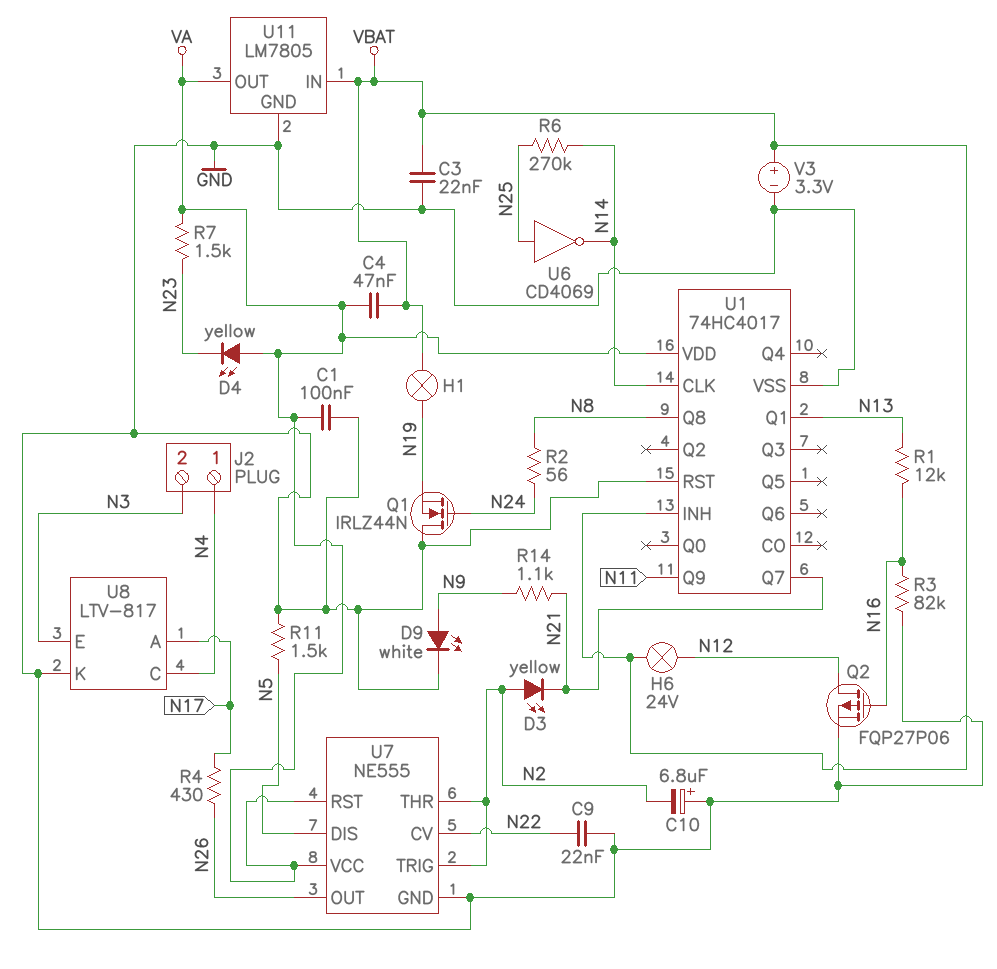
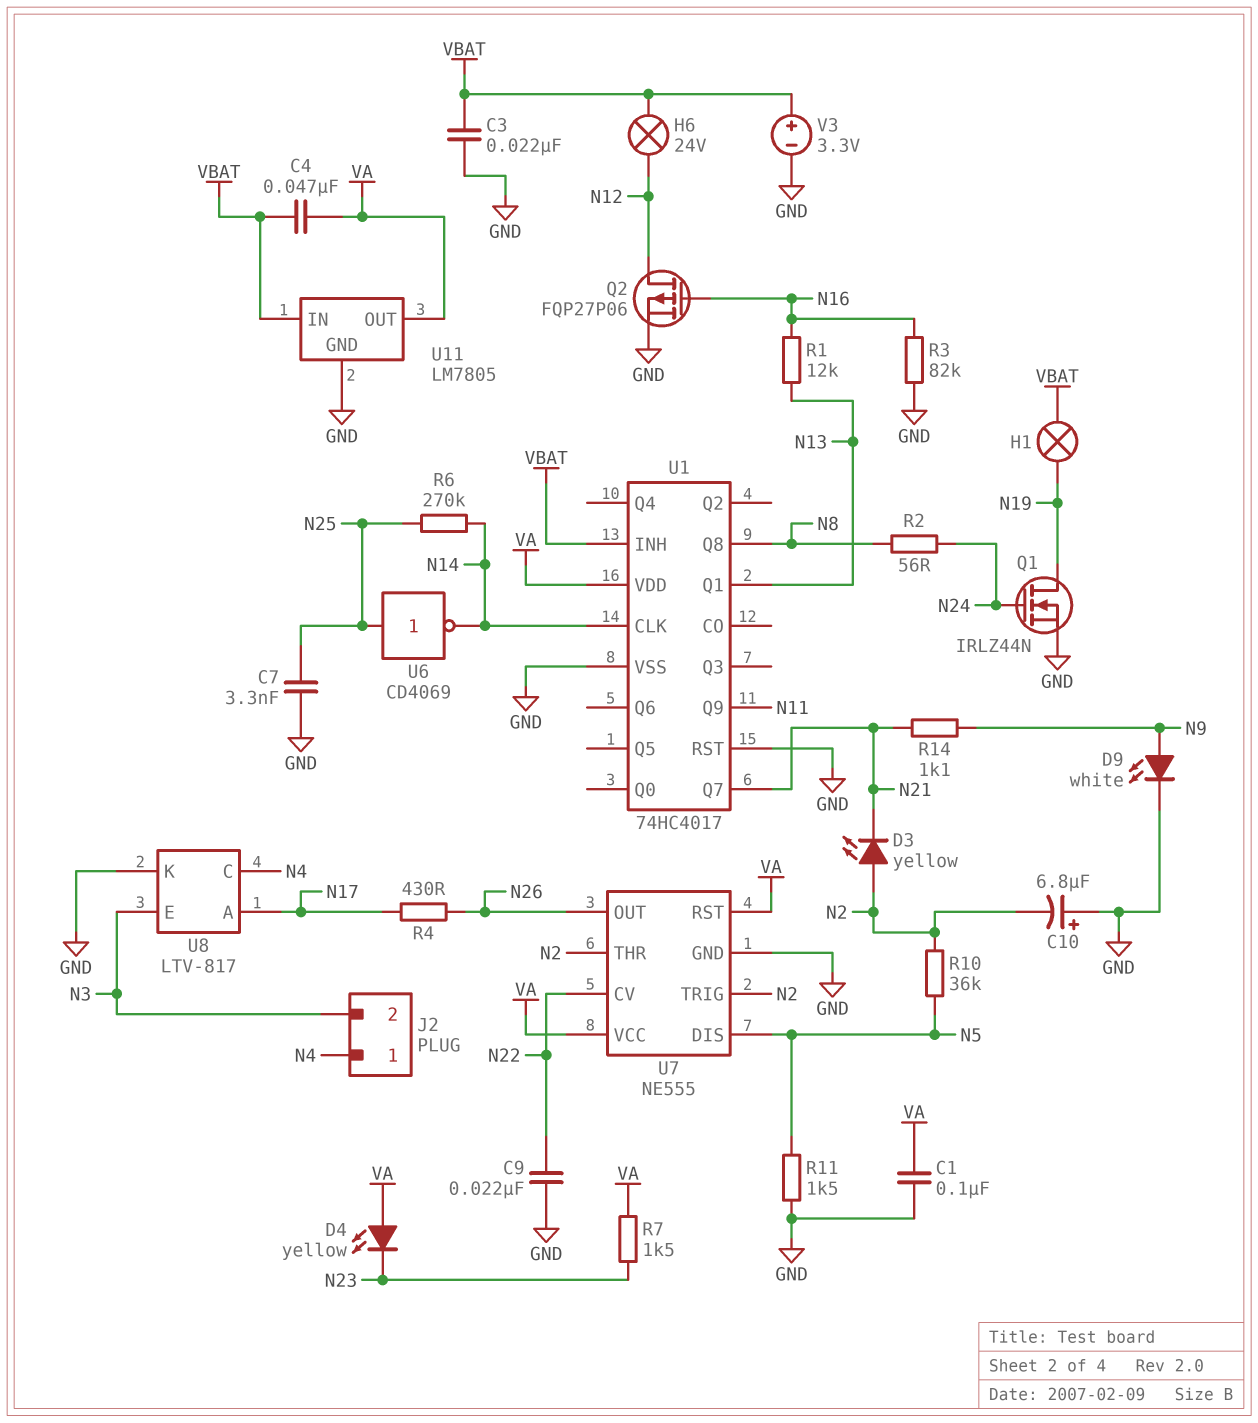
C7: none -> 3.3nF (GND, N25)
Q1: NMOS IRLZ44N (G N24, D GND, S N19) -> NMOS IRLZ44N (G N24, D N19, S GND)
R10: none -> 36k (N2, N5)

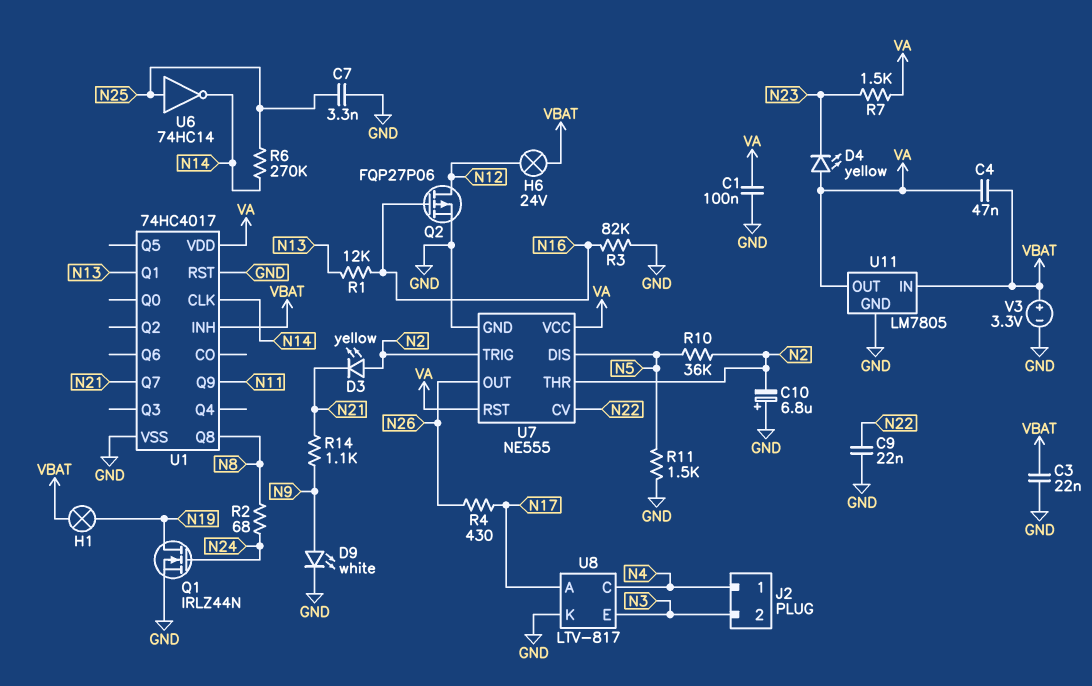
R2: 56 (N8, N24) -> 68 (N8, N24)
U6: NOT CD4069 (in N25, out N14) -> NOT 74HC14 (in N25, out N14)

